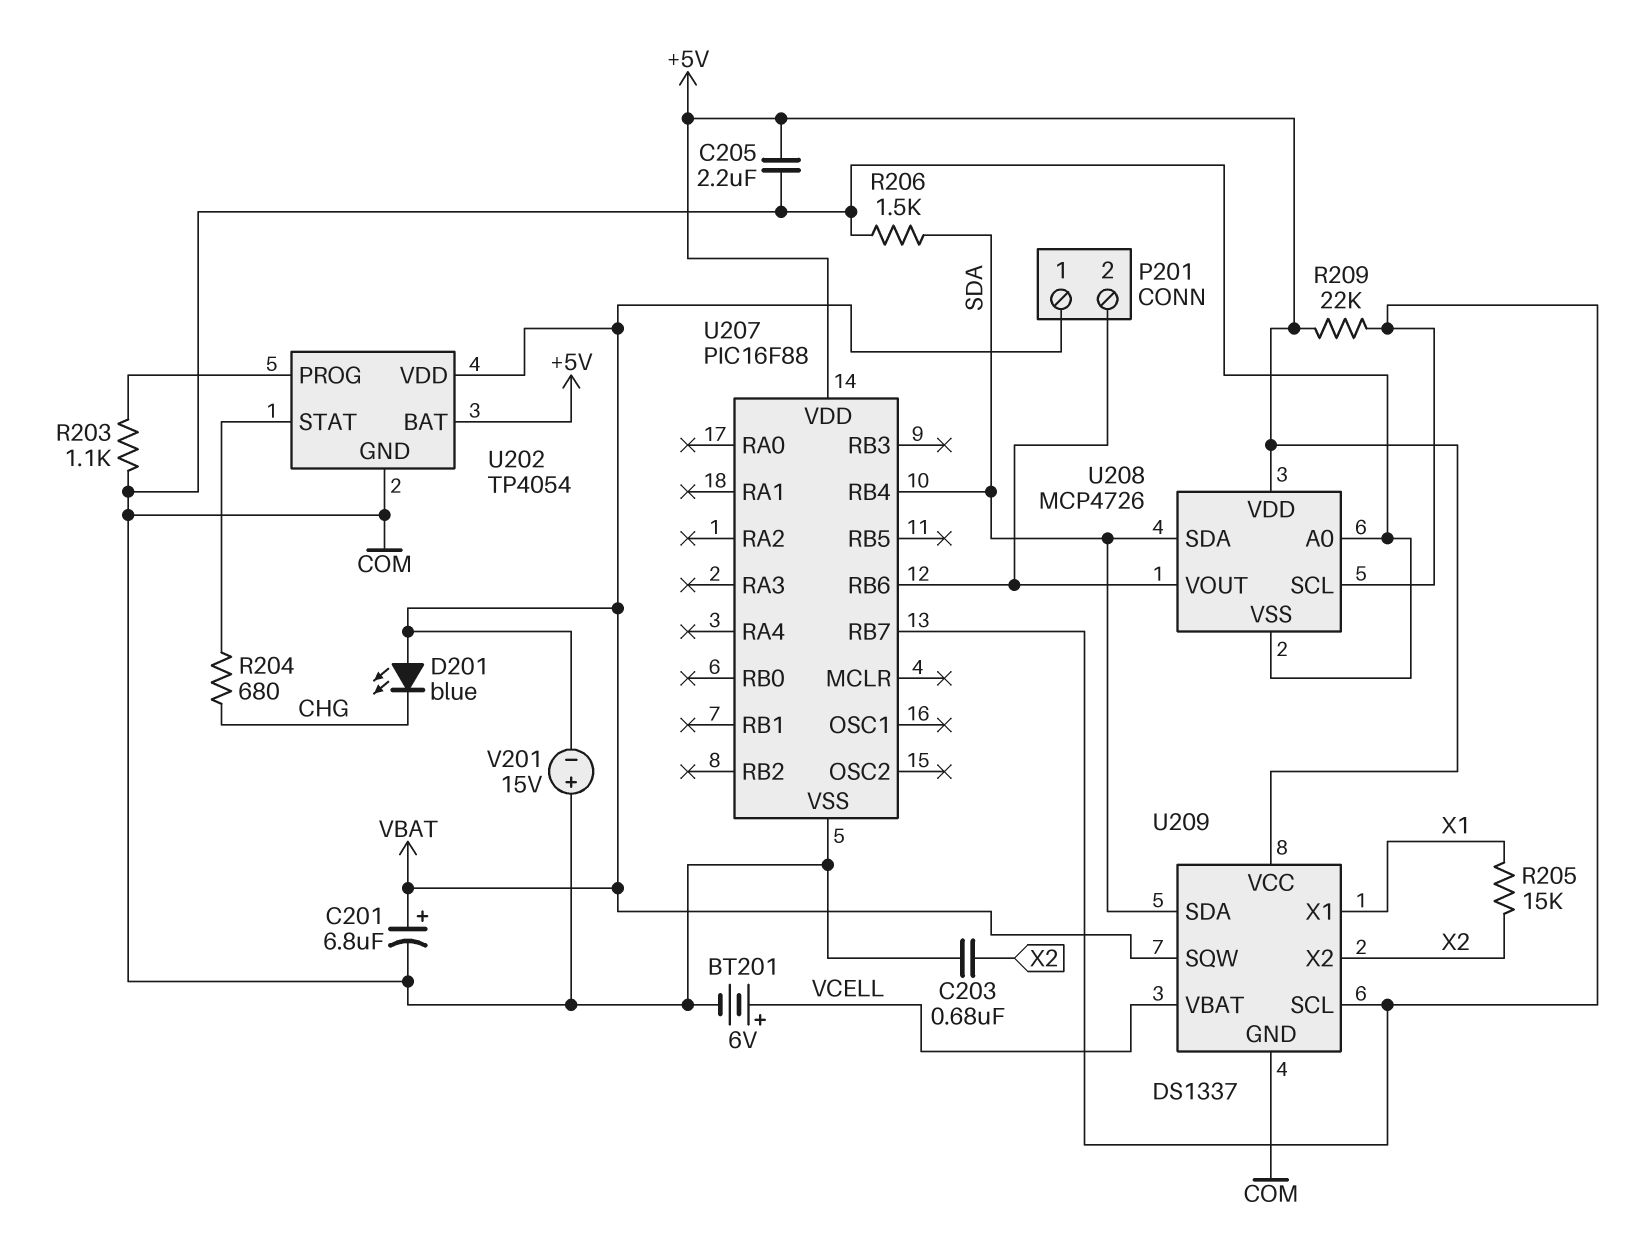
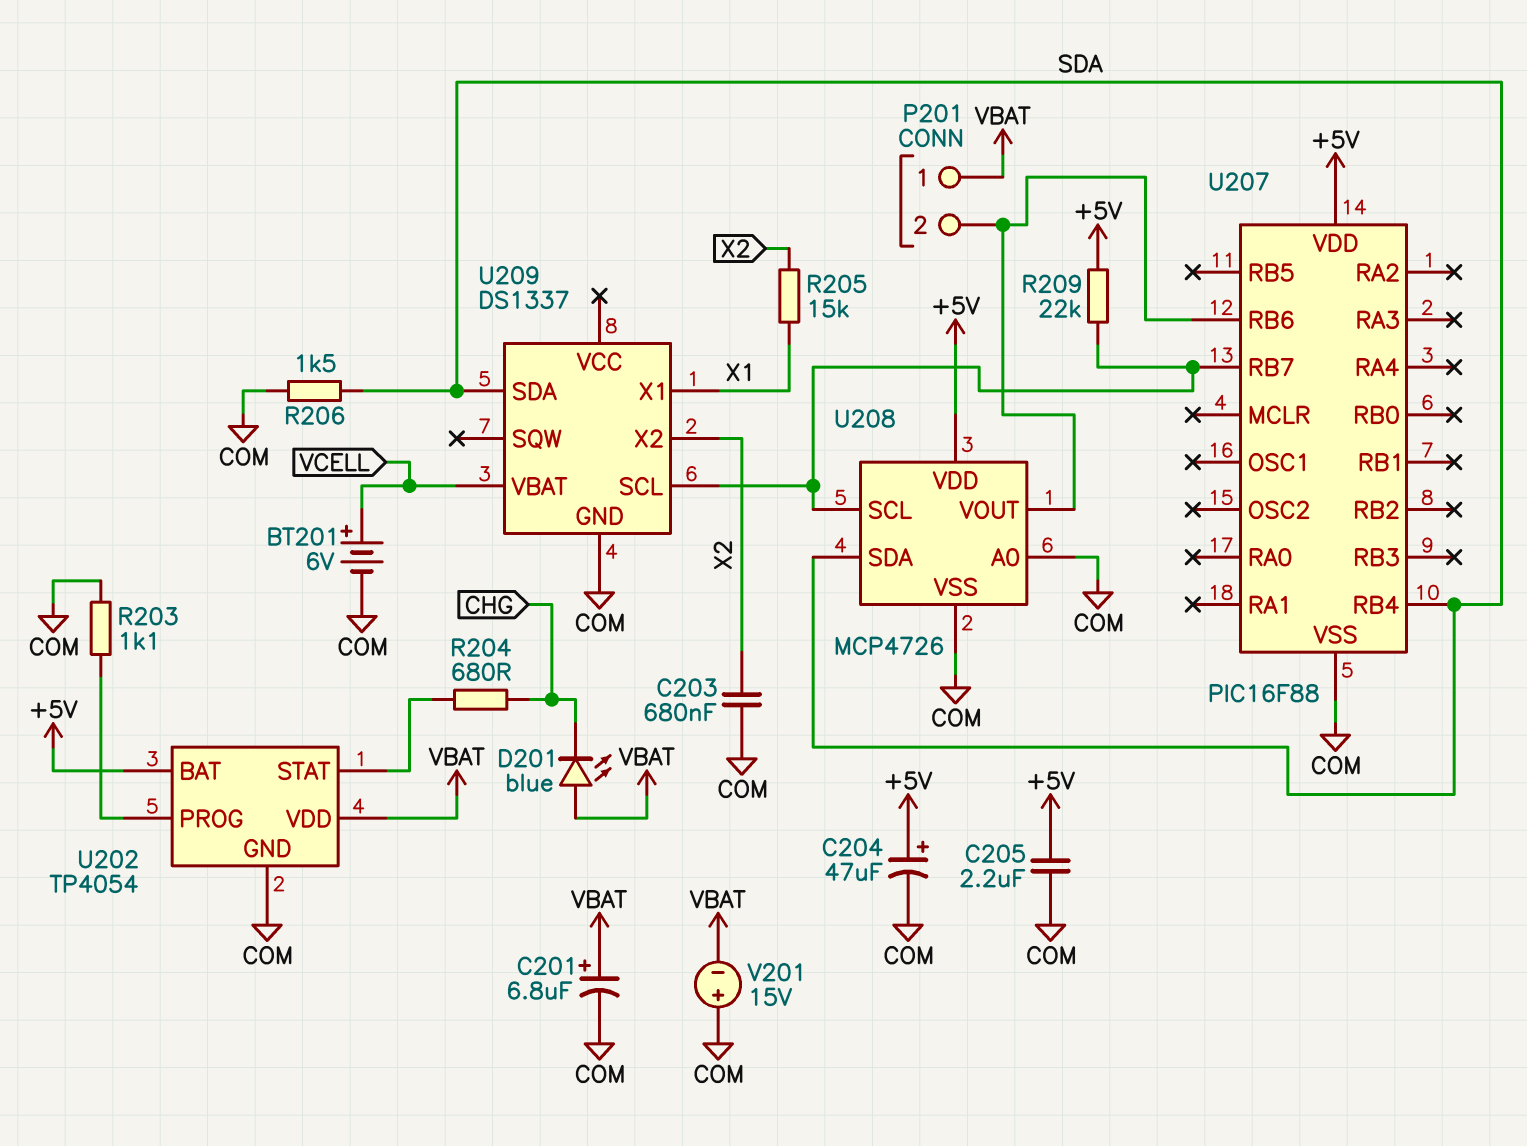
C204: none -> 47uF (plus +5V, minus COM)
U209 pin SQW: VBAT -> none
U209 pin VCC: +5V -> none

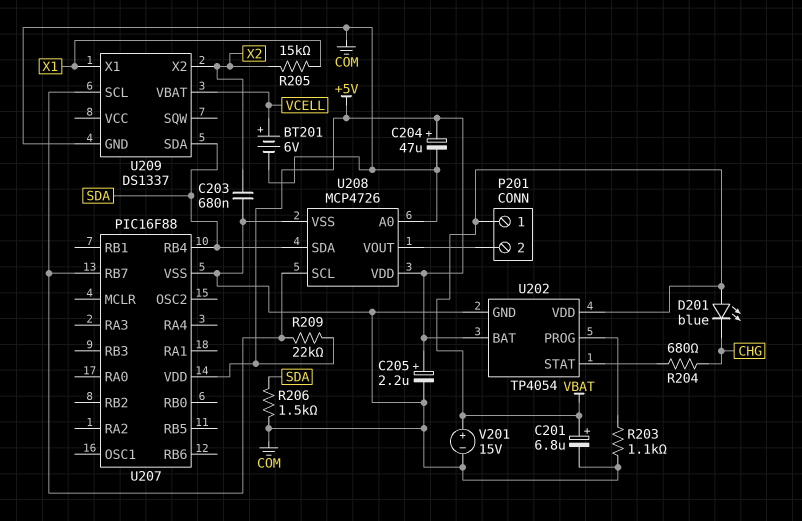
C205: 2.2uF (+5V, COM) -> 2.2uF (plus +5V, minus COM)
U207 pin RB6: P201/2 -> none
V201: 15V (plus COM, minus VBAT) -> 15V (plus VBAT, minus COM)

